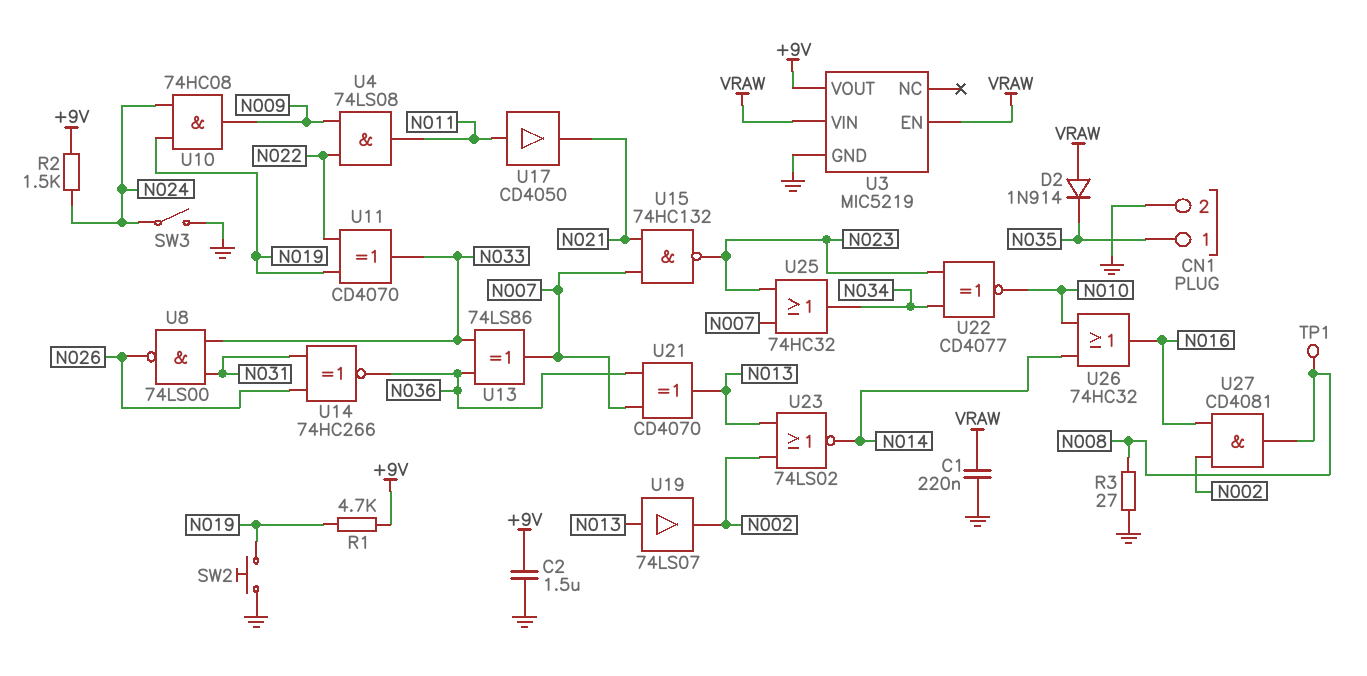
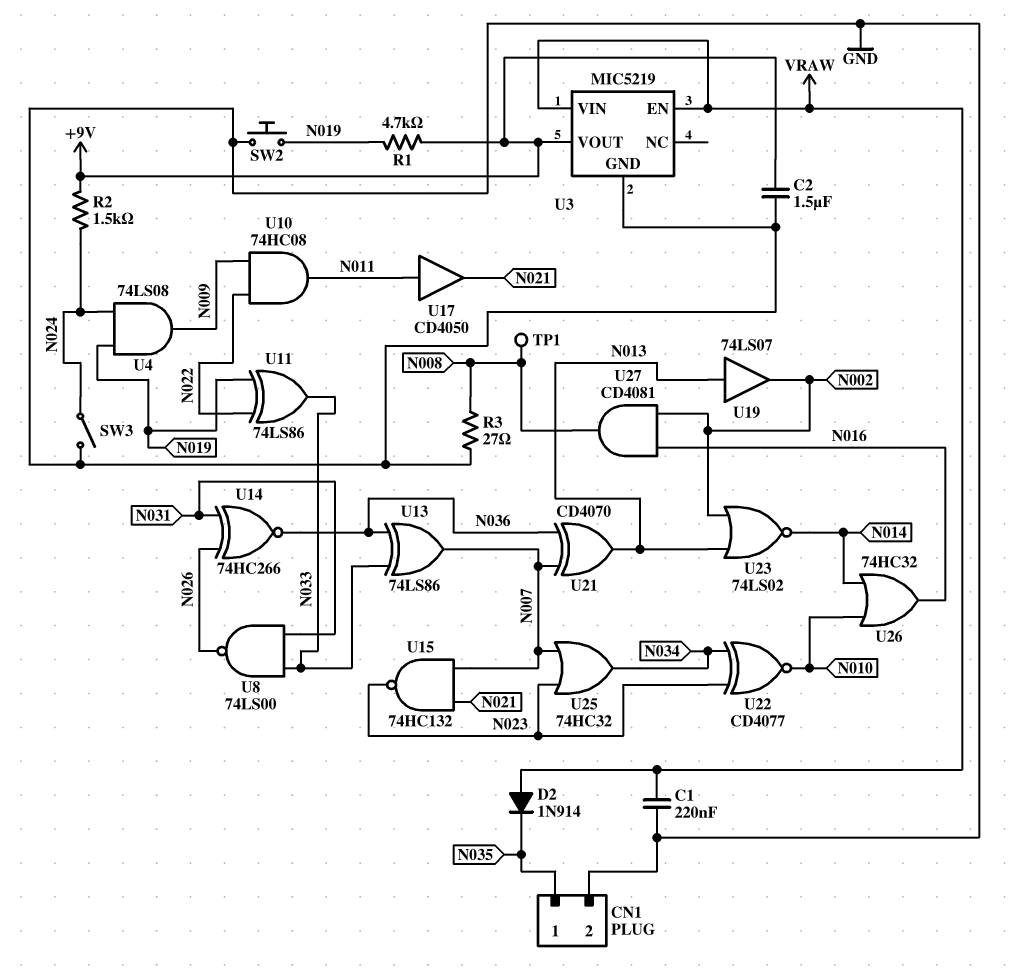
U4: AND 74LS08 (in N009, in N022, out N011) -> AND 74LS08 (in N019, in N024, out N009)
U10: AND 74HC08 (in N019, in N024, out N009) -> AND 74HC08 (in N009, in N022, out N011)
U11: XOR CD4070 (in N019, in N022, out N033) -> XOR 74LS86 (in N019, in N022, out N033)

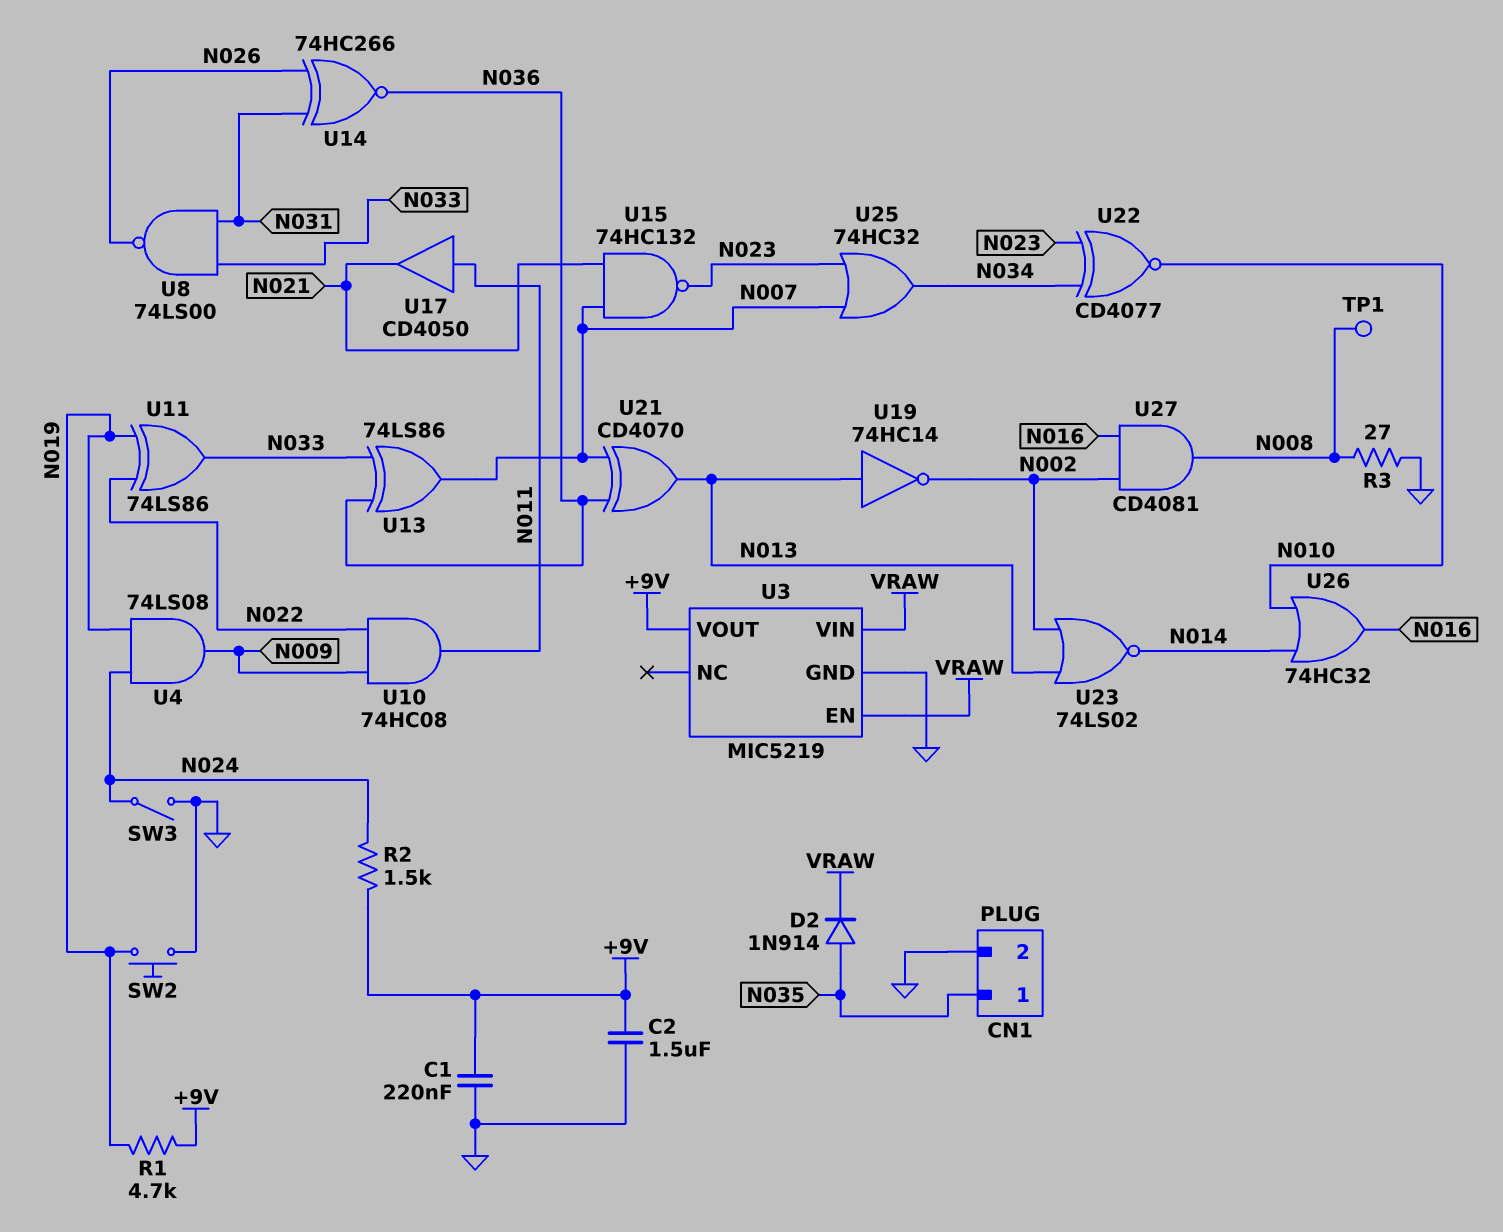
C1: 220nF (GND, VRAW) -> 220nF (+9V, GND)
D2: diode 1N914 (A VRAW, K N035) -> diode 1N914 (A N035, K VRAW)
U19: buffer 74LS07 (in N013, out N002) -> NOT 74HC14 (in N013, out N002)

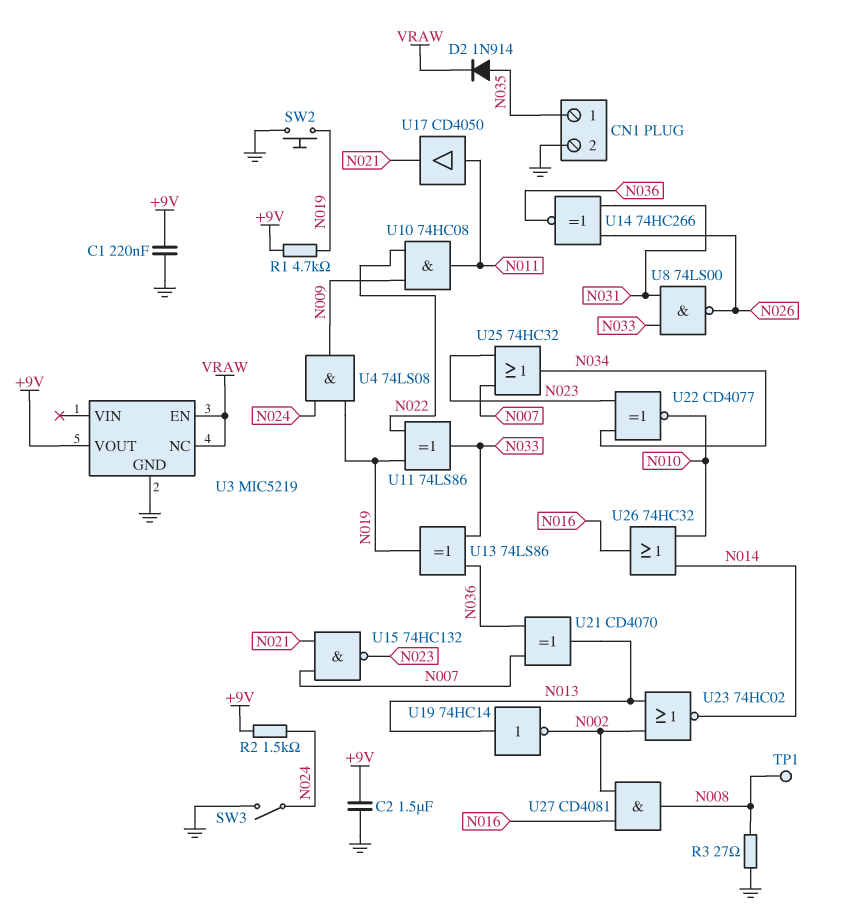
U3 pin NC: none -> VRAW
U3 pin VIN: VRAW -> none
U13: XOR 74LS86 (in N033, in N036, out N007) -> XOR 74LS86 (in N033, in N036, out N019)
U23: NOR 74LS02 (in N002, in N013, out N014) -> NOR 74HC02 (in N002, in N013, out N014)

